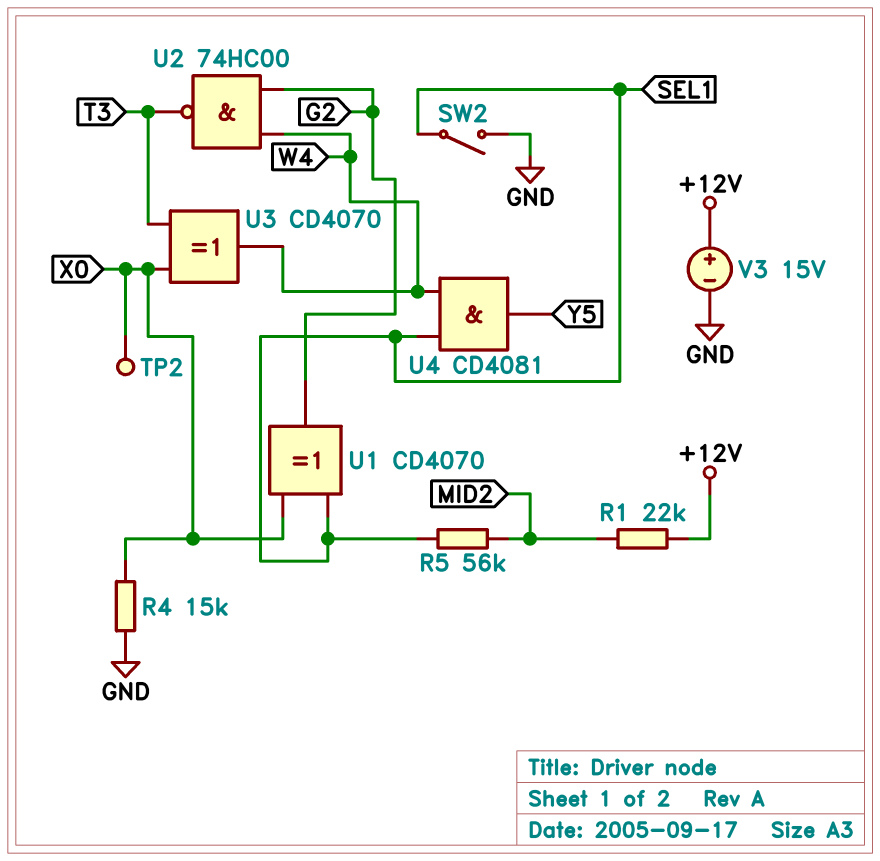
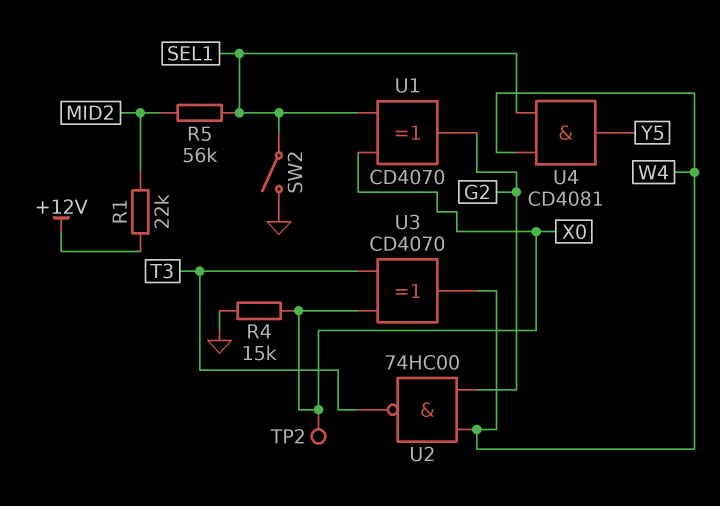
V3: 15V (plus +12V, minus GND) -> none

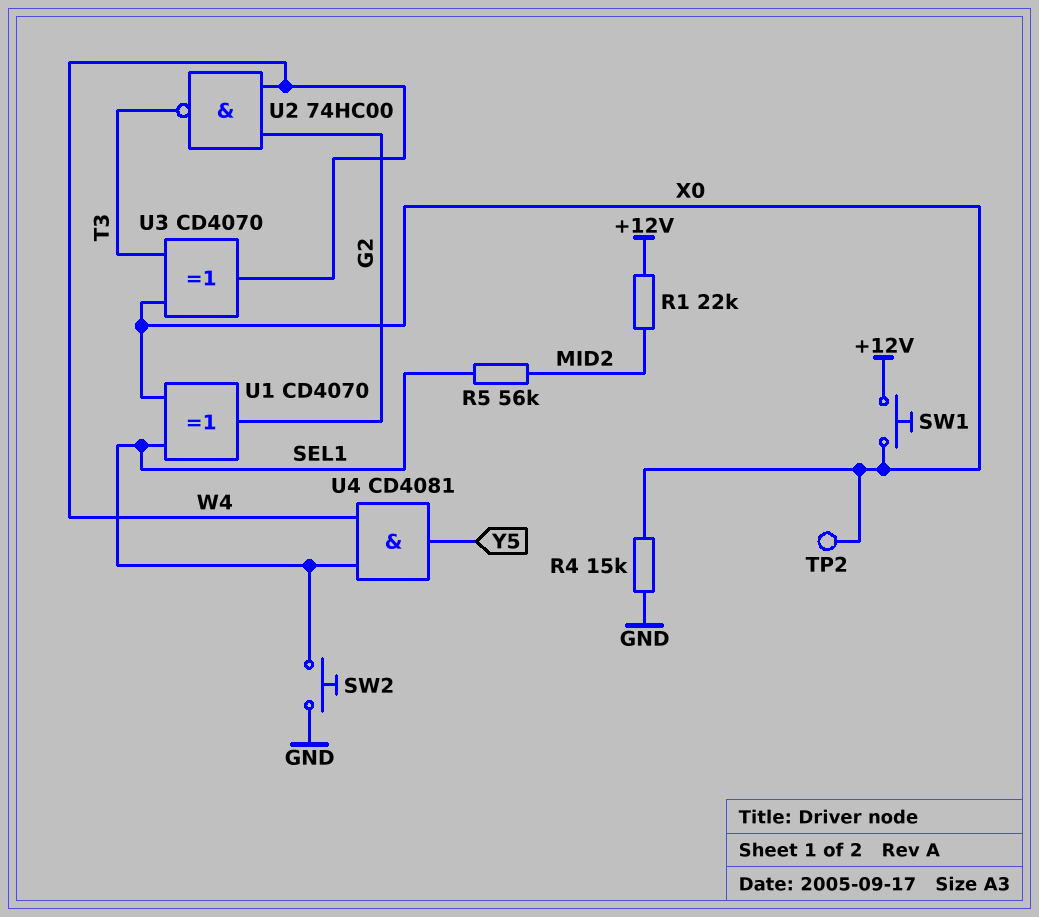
SW1: none -> button (+12V, X0)
SW2: switch (GND, SEL1) -> button (GND, SEL1)

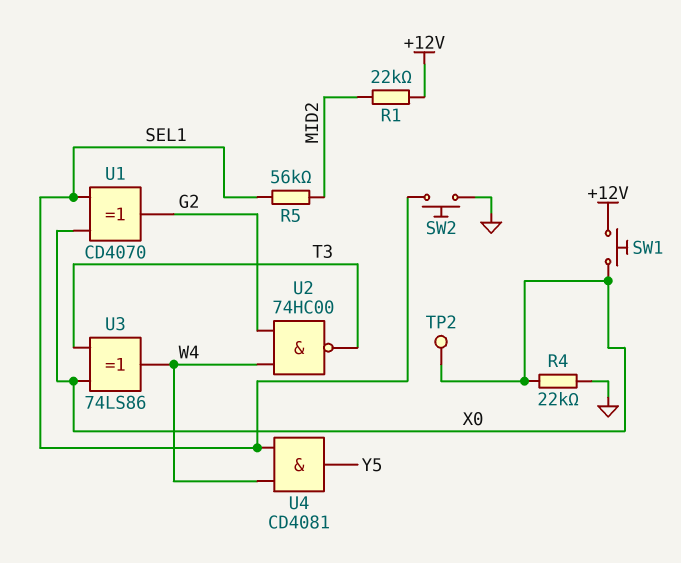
R4: 15k (GND, X0) -> 22k (GND, X0)
U3: XOR CD4070 (in T3, in X0, out W4) -> XOR 74LS86 (in T3, in X0, out W4)

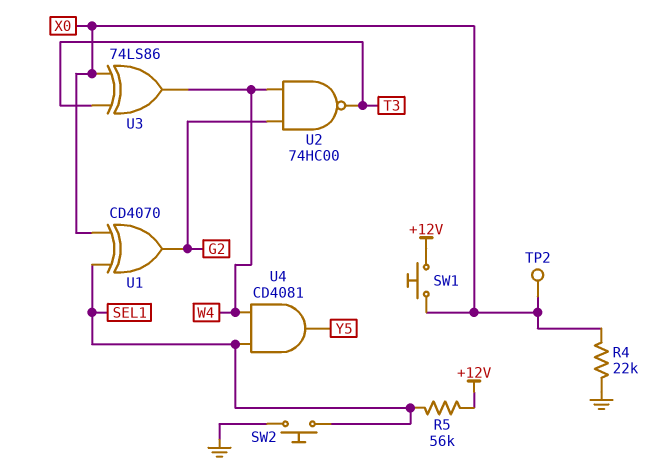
R1: 22k (+12V, MID2) -> none
R5: 56k (MID2, SEL1) -> 56k (+12V, SEL1)

